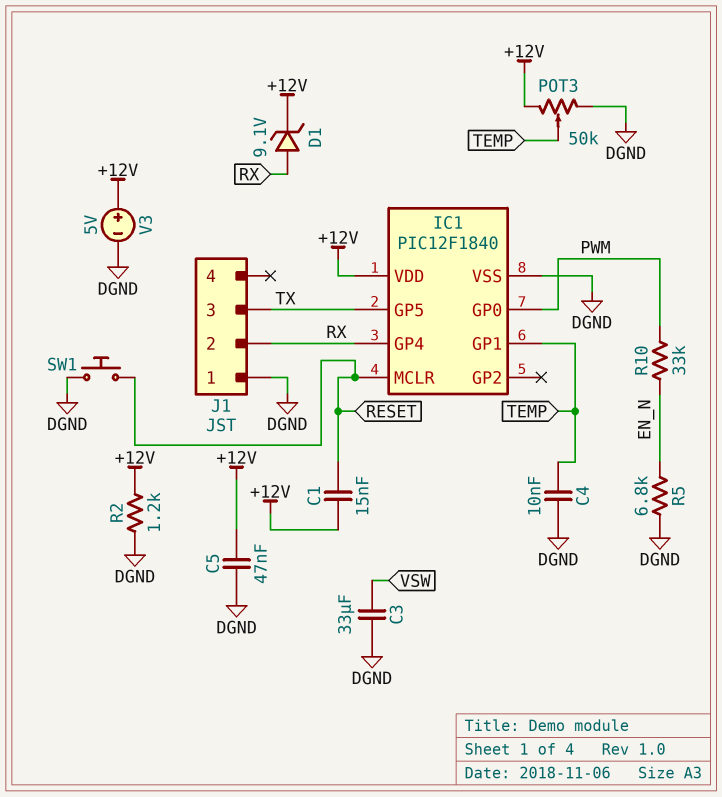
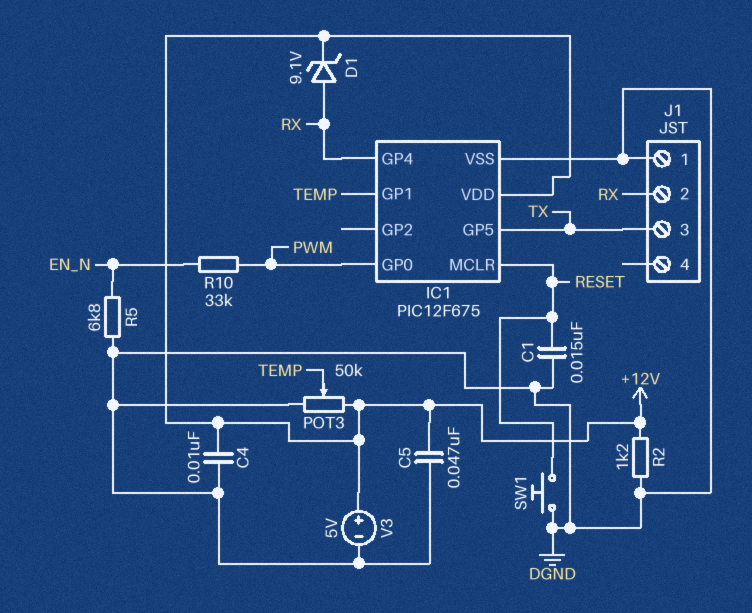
C1: 15nF (+12V, RESET) -> 15nF (DGND, RESET)
C3: 33uF (DGND, VSW) -> none
C4: 10nF (DGND, TEMP) -> 10nF (+12V, DGND)
IC1: PIC12F1840 -> PIC12F675

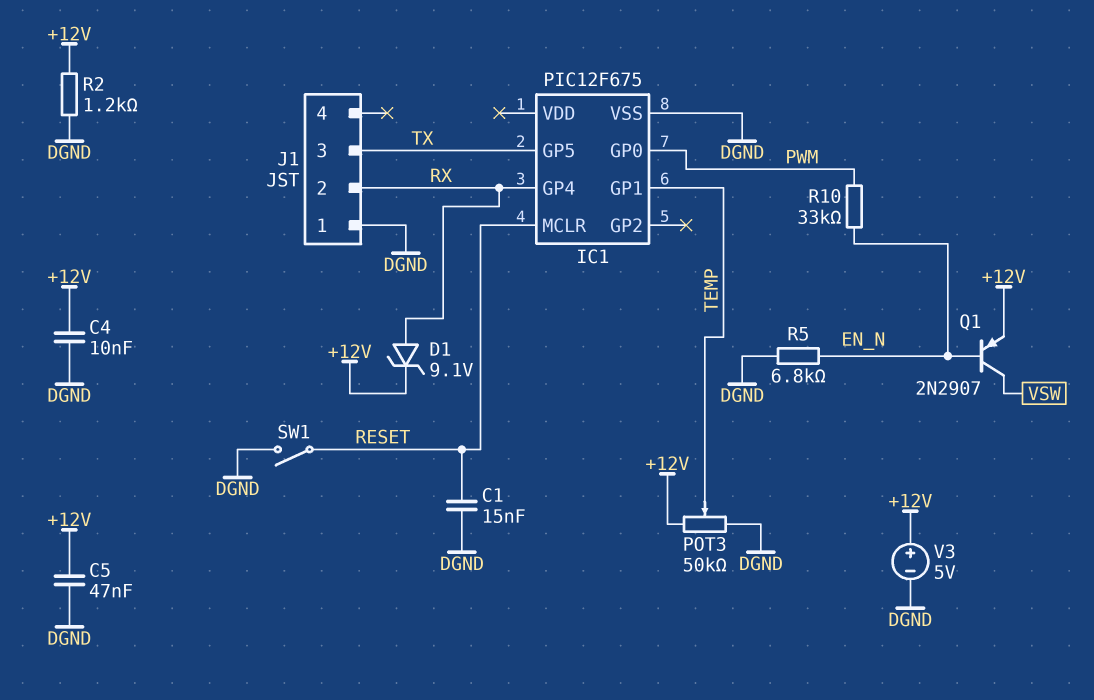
IC1 pin VDD: +12V -> none
Q1: none -> PNP 2N2907 (B EN_N, C VSW, E +12V)
SW1: button (DGND, RESET) -> switch (DGND, RESET)

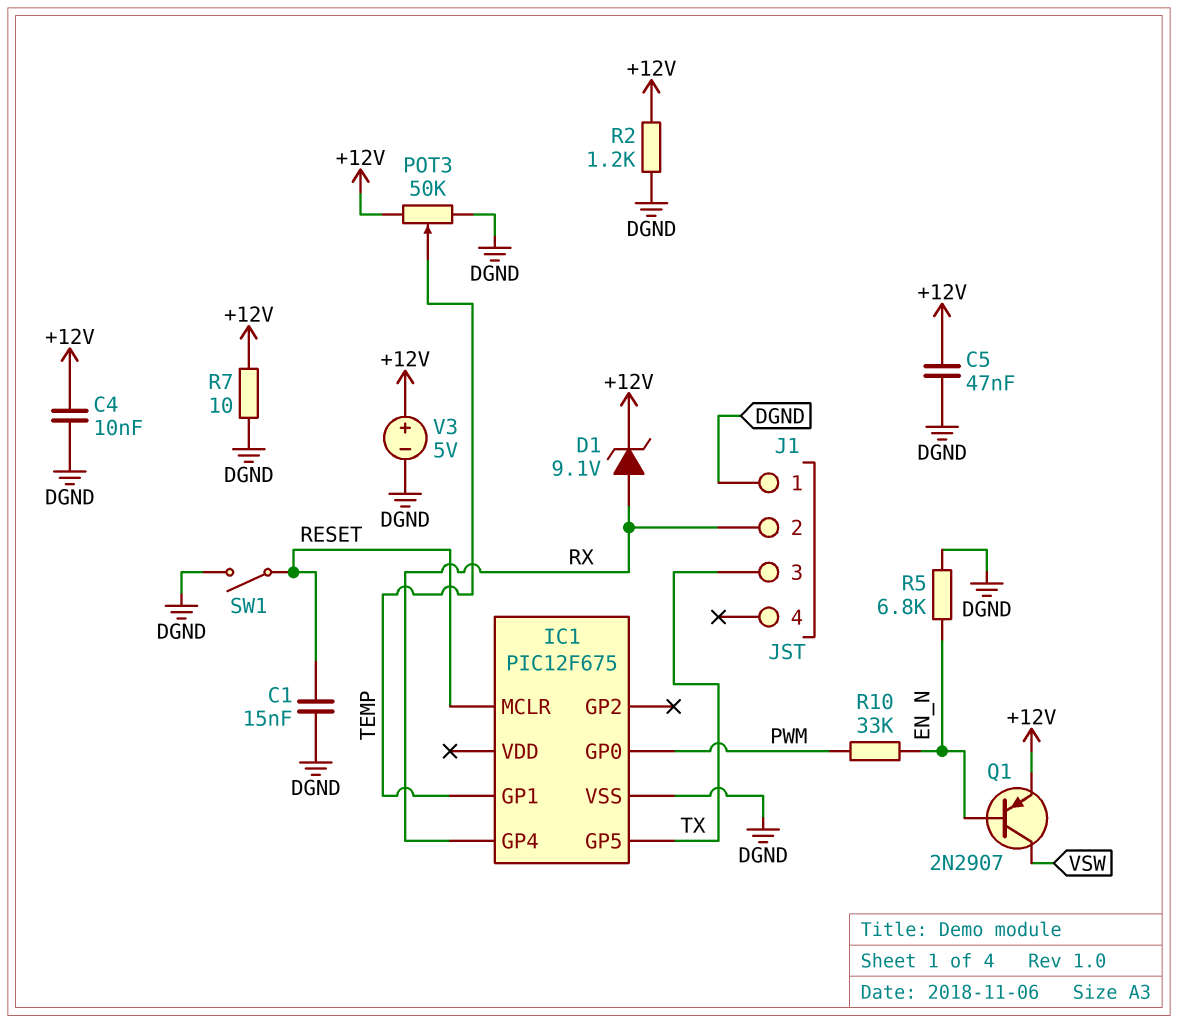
R7: none -> 10 (+12V, DGND)

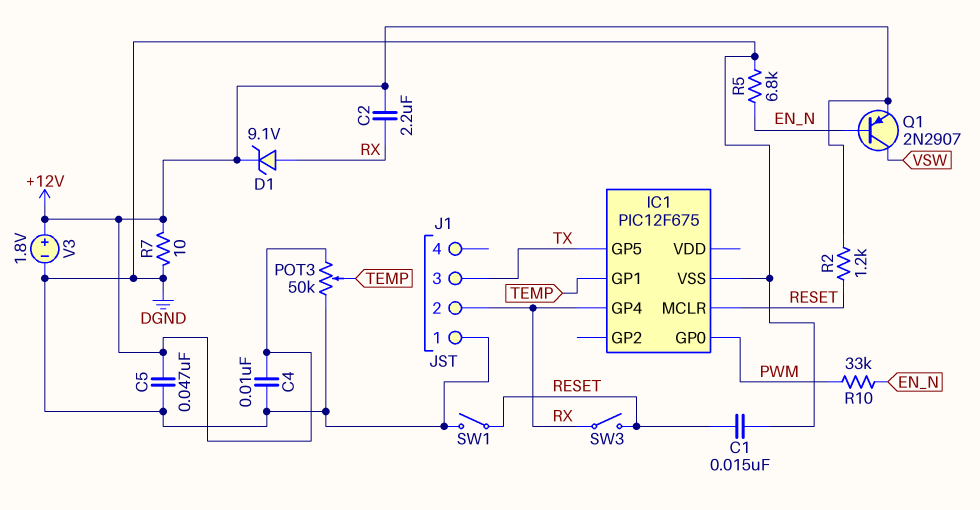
C2: none -> 2.2uF (+12V, RX)
R2: 1.2k (+12V, DGND) -> 1.2k (+12V, RESET)
SW3: none -> switch (RESET, RX)
V3: 5V (plus +12V, minus DGND) -> 1.8V (plus +12V, minus DGND)

